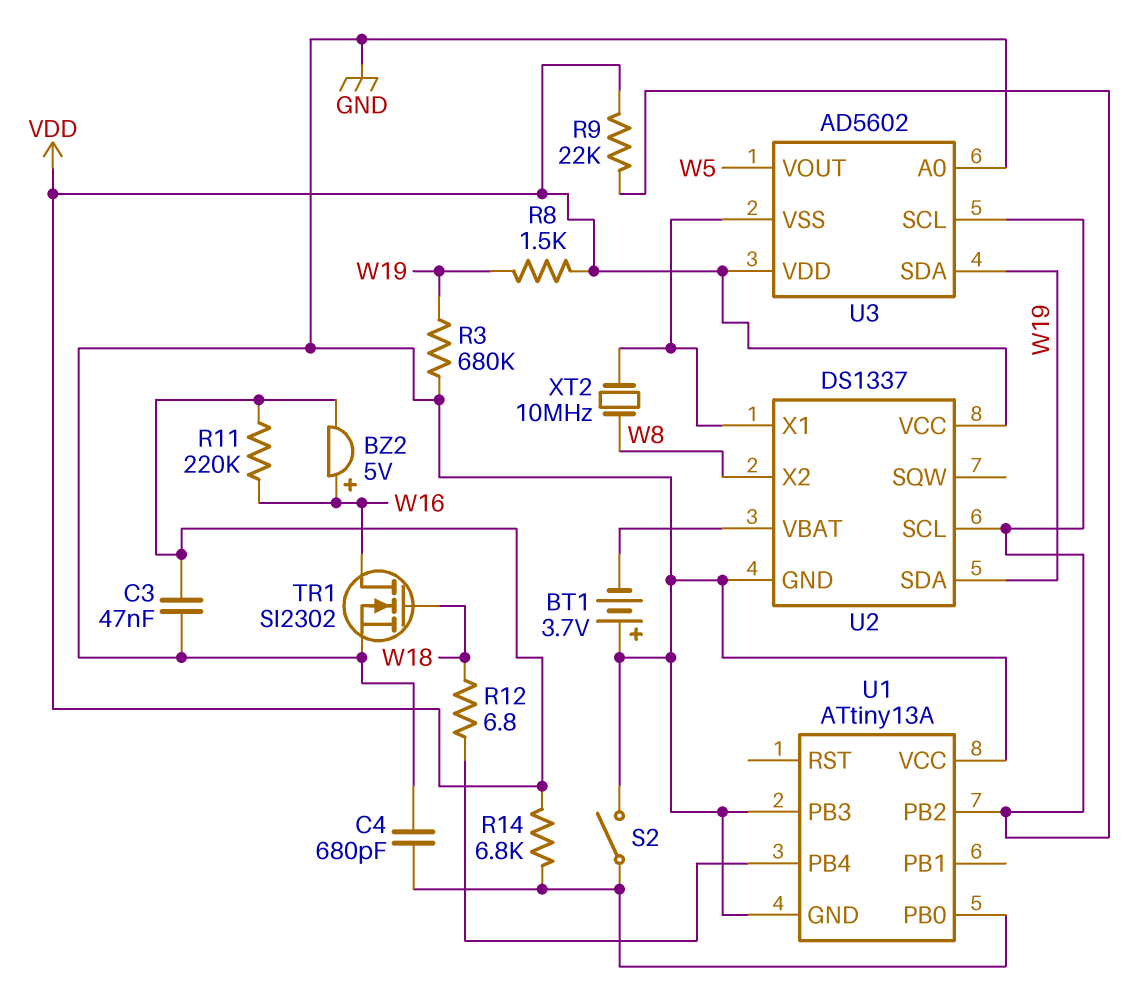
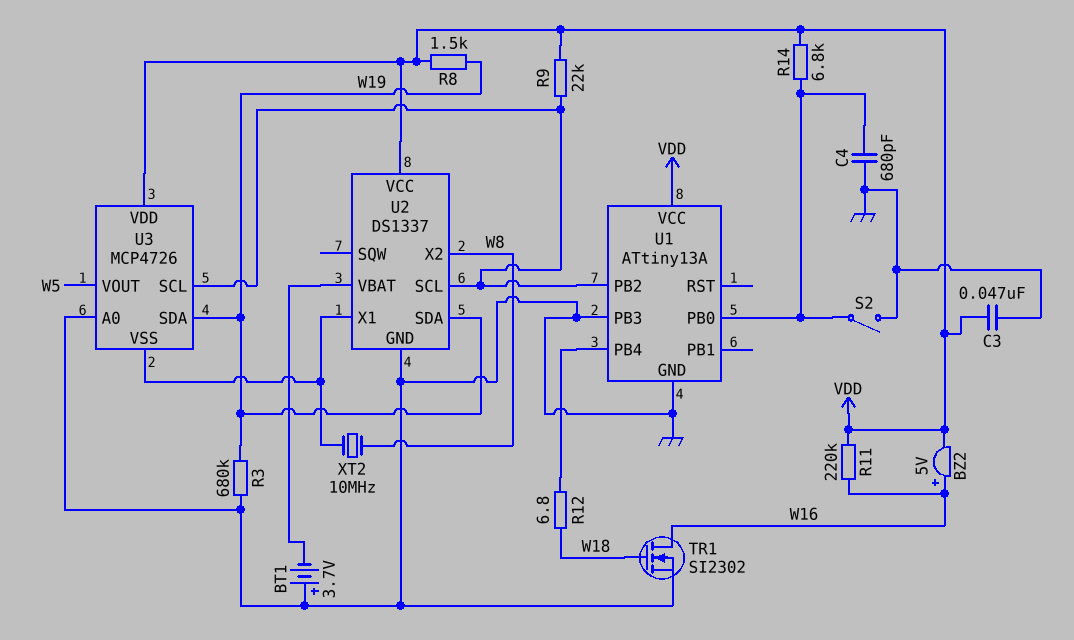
U1 pin VCC: GND -> VDD
U3: AD5602 -> MCP4726

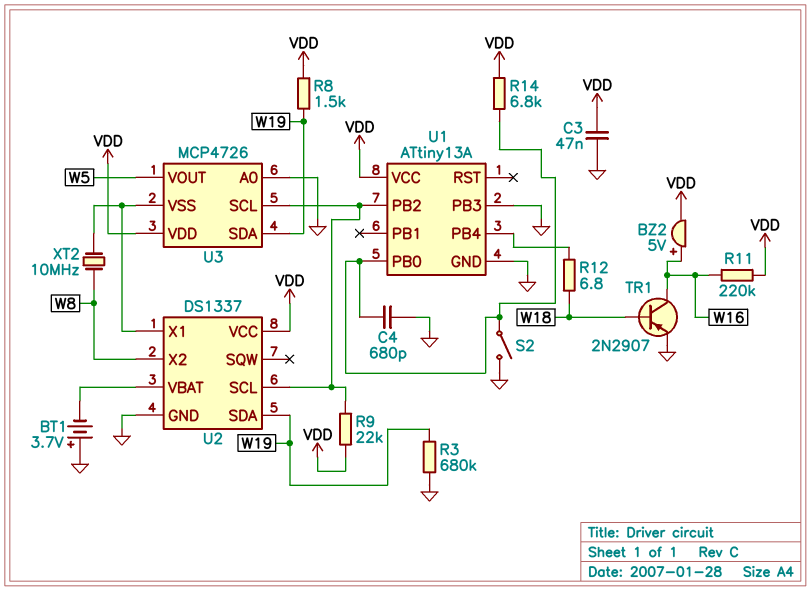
TR1: NMOS SI2302 (G W18, D W16, S GND) -> PNP 2N2907 (B W18, C W16, E GND)

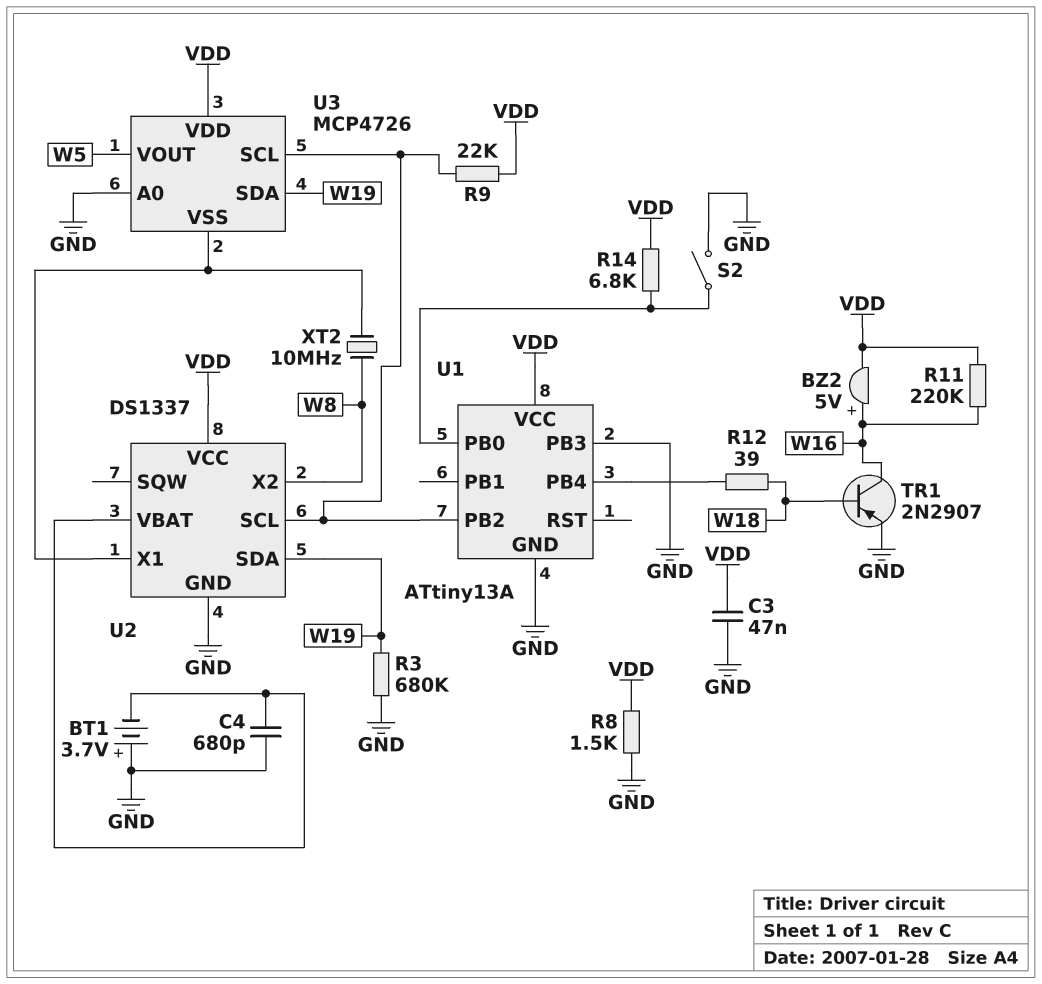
C4: 680pF (GND, U1/PB0) -> 680pF (GND, U2/VBAT)
R8: 1.5k (VDD, W19) -> 1.5k (GND, VDD)
R12: 6.8 (U1/PB4, W18) -> 39 (U1/PB4, W18)

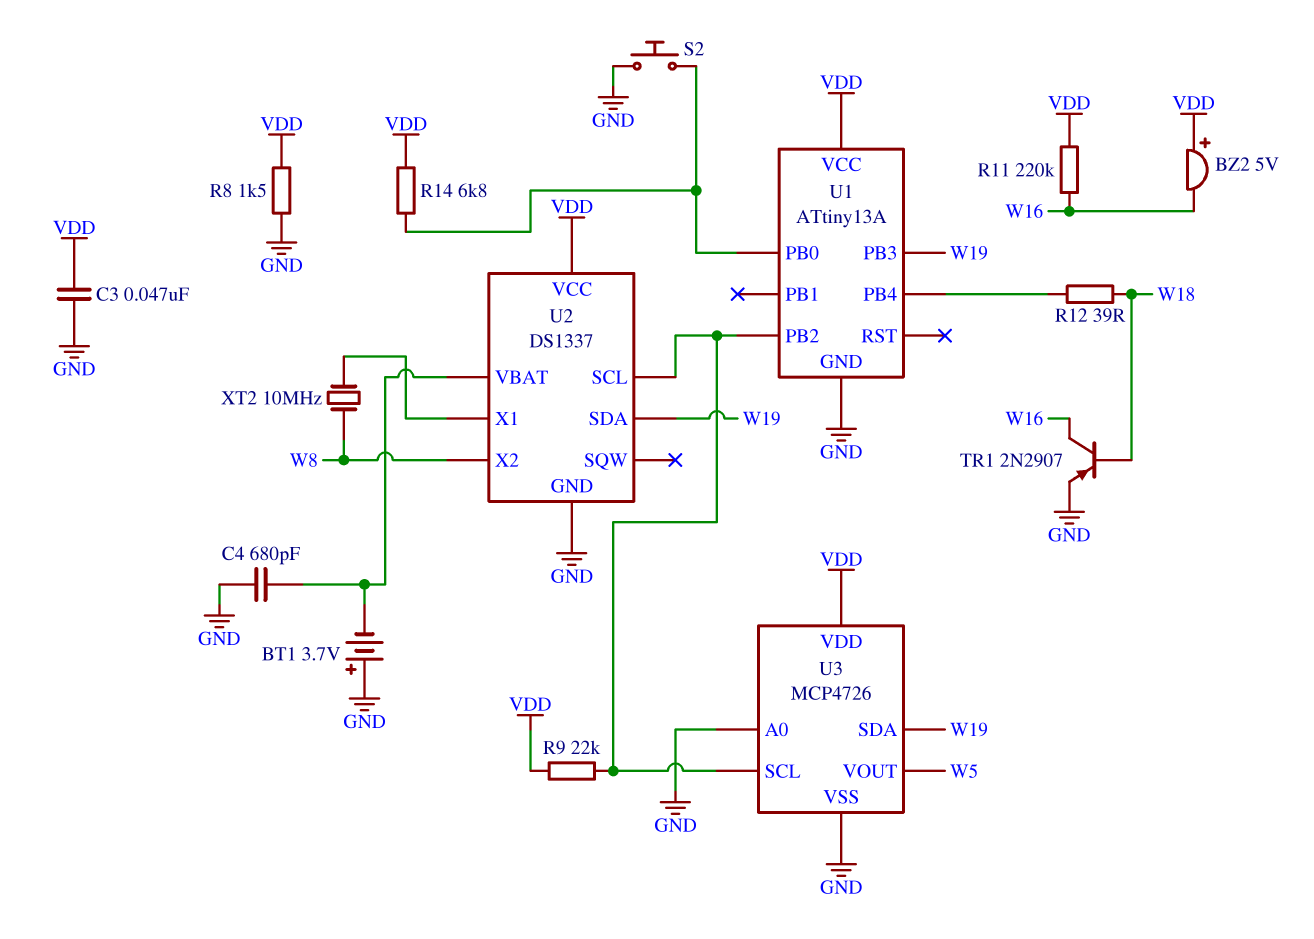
BZ2: buzzer 5V (plus W16, minus VDD) -> buzzer 5V (plus VDD, minus W16)
R3: 680k (GND, W19) -> none
S2: switch (GND, U1/PB0) -> button (GND, U1/PB0)
U1 pin PB3: GND -> W19
U3 pin VSS: U2/X1 -> GND

